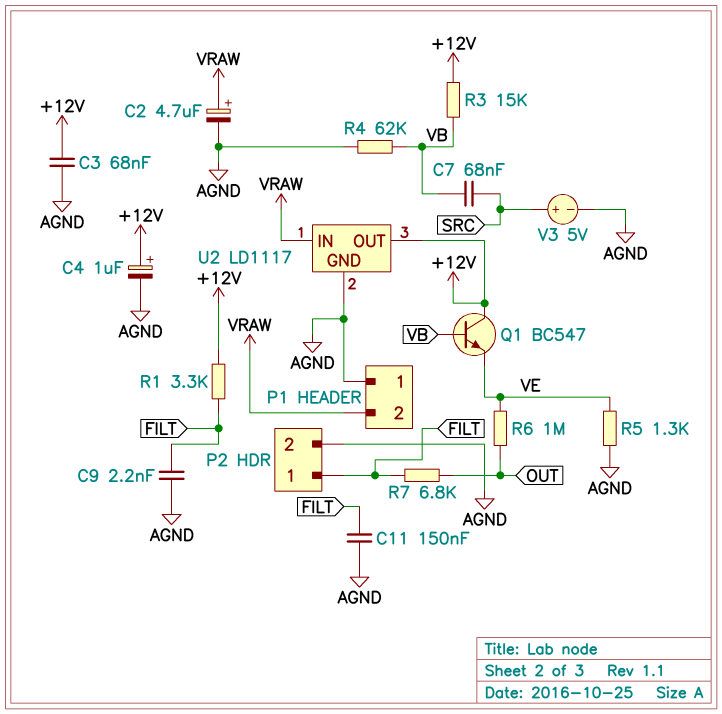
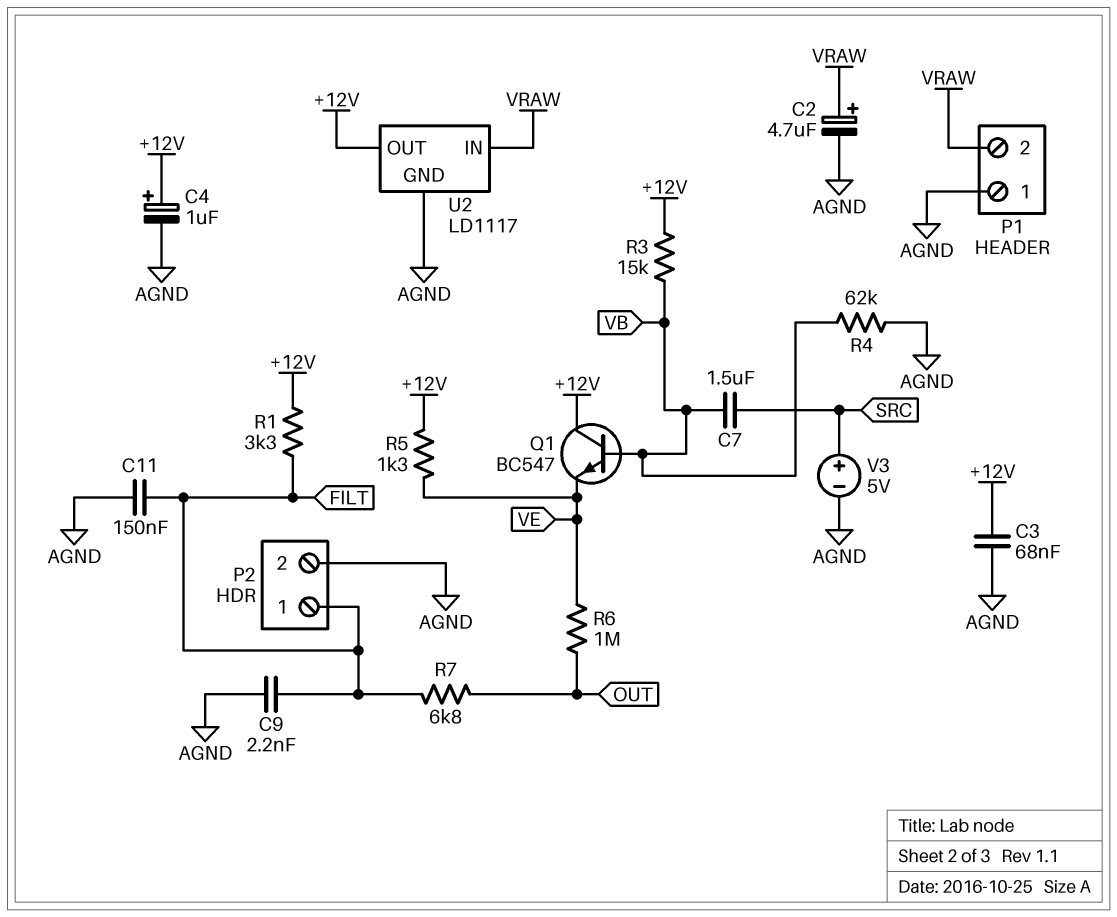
C7: 68nF (SRC, VB) -> 1.5uF (SRC, VB)
R5: 1.3k (AGND, VE) -> 1.3k (+12V, VE)

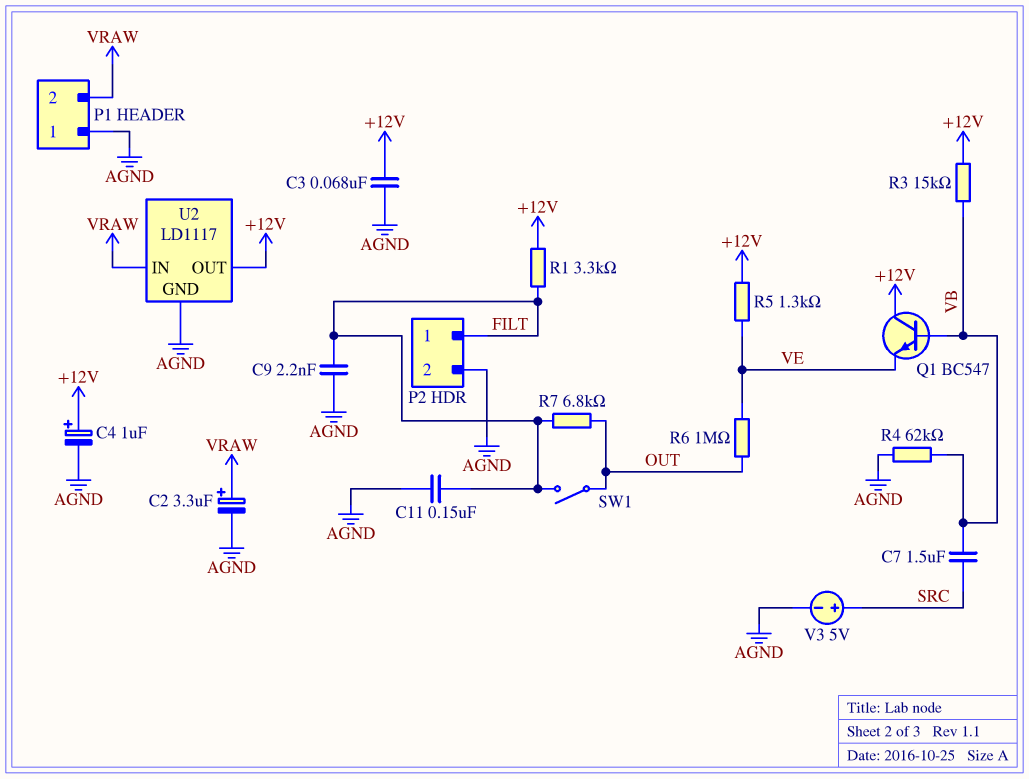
C2: 4.7uF (plus VRAW, minus AGND) -> 3.3uF (plus VRAW, minus AGND)
SW1: none -> switch (FILT, OUT)

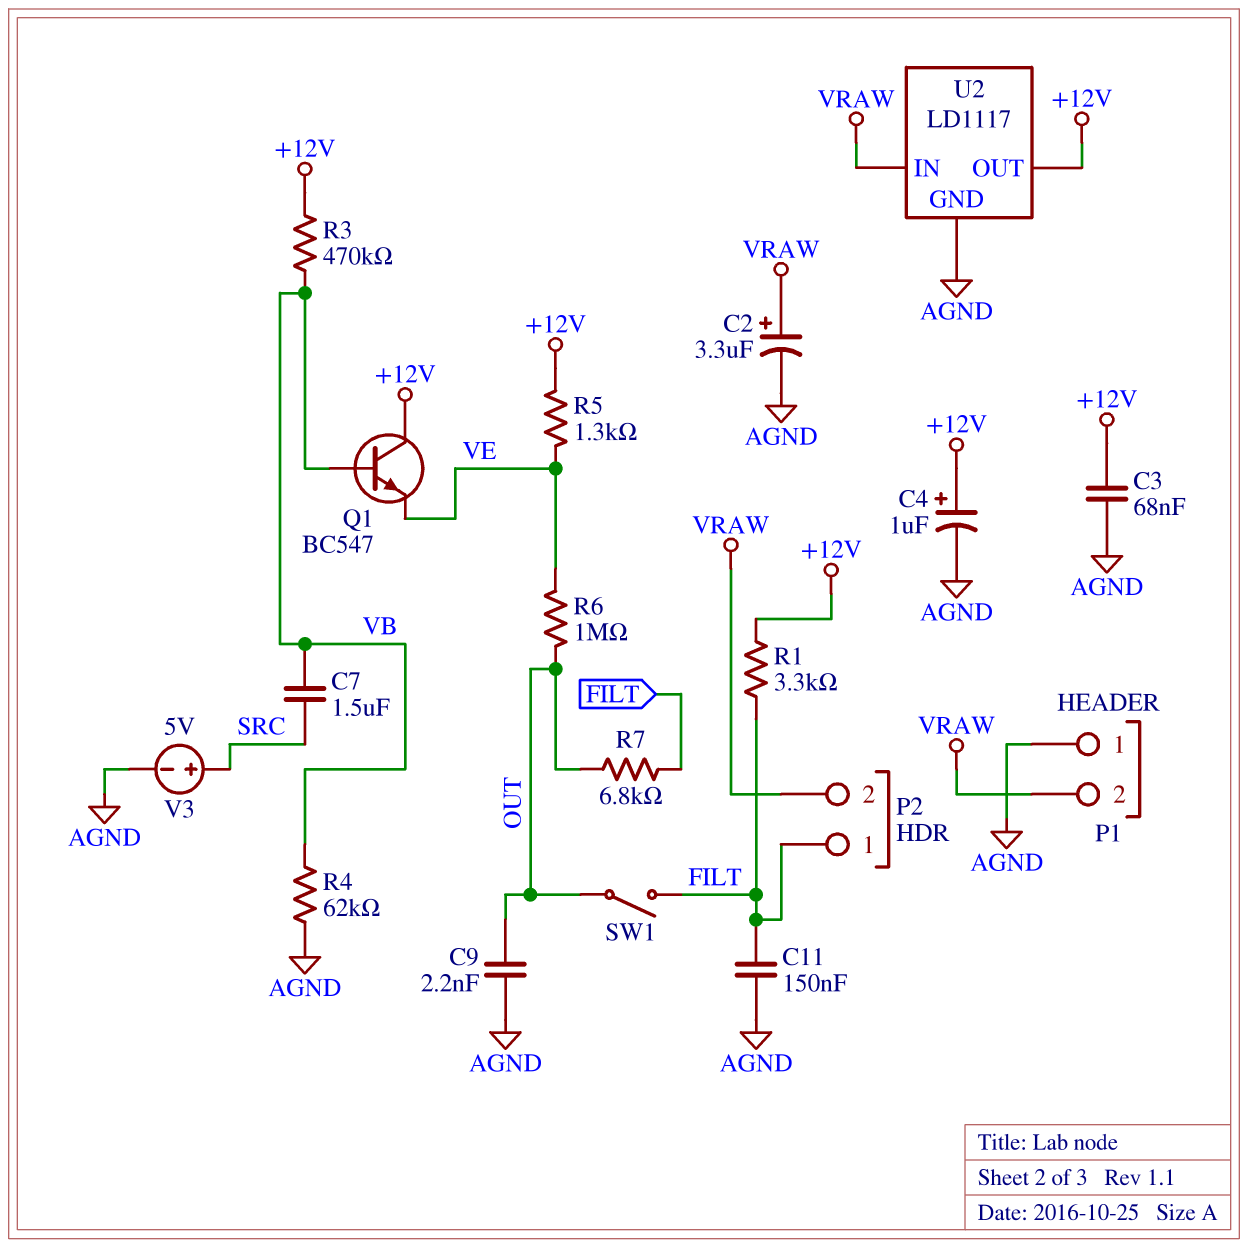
C9: 2.2nF (AGND, FILT) -> 2.2nF (AGND, OUT)
P2 pin 2: AGND -> VRAW
R3: 15k (+12V, VB) -> 470k (+12V, VB)

